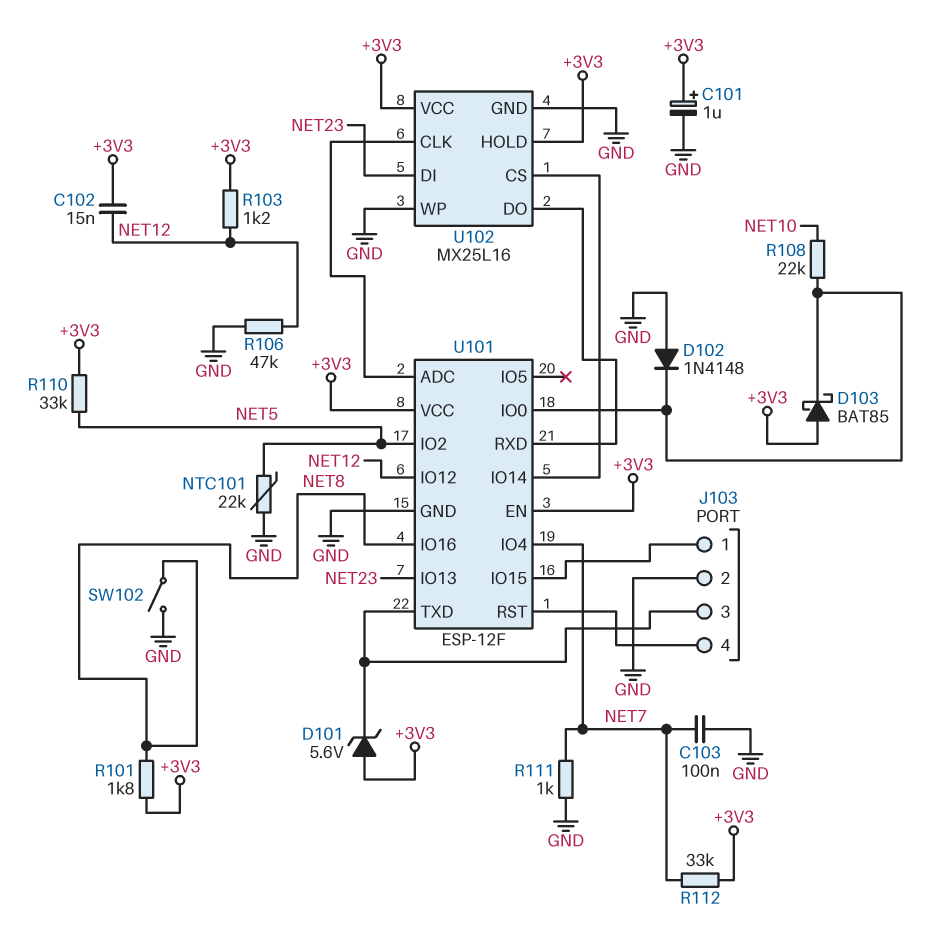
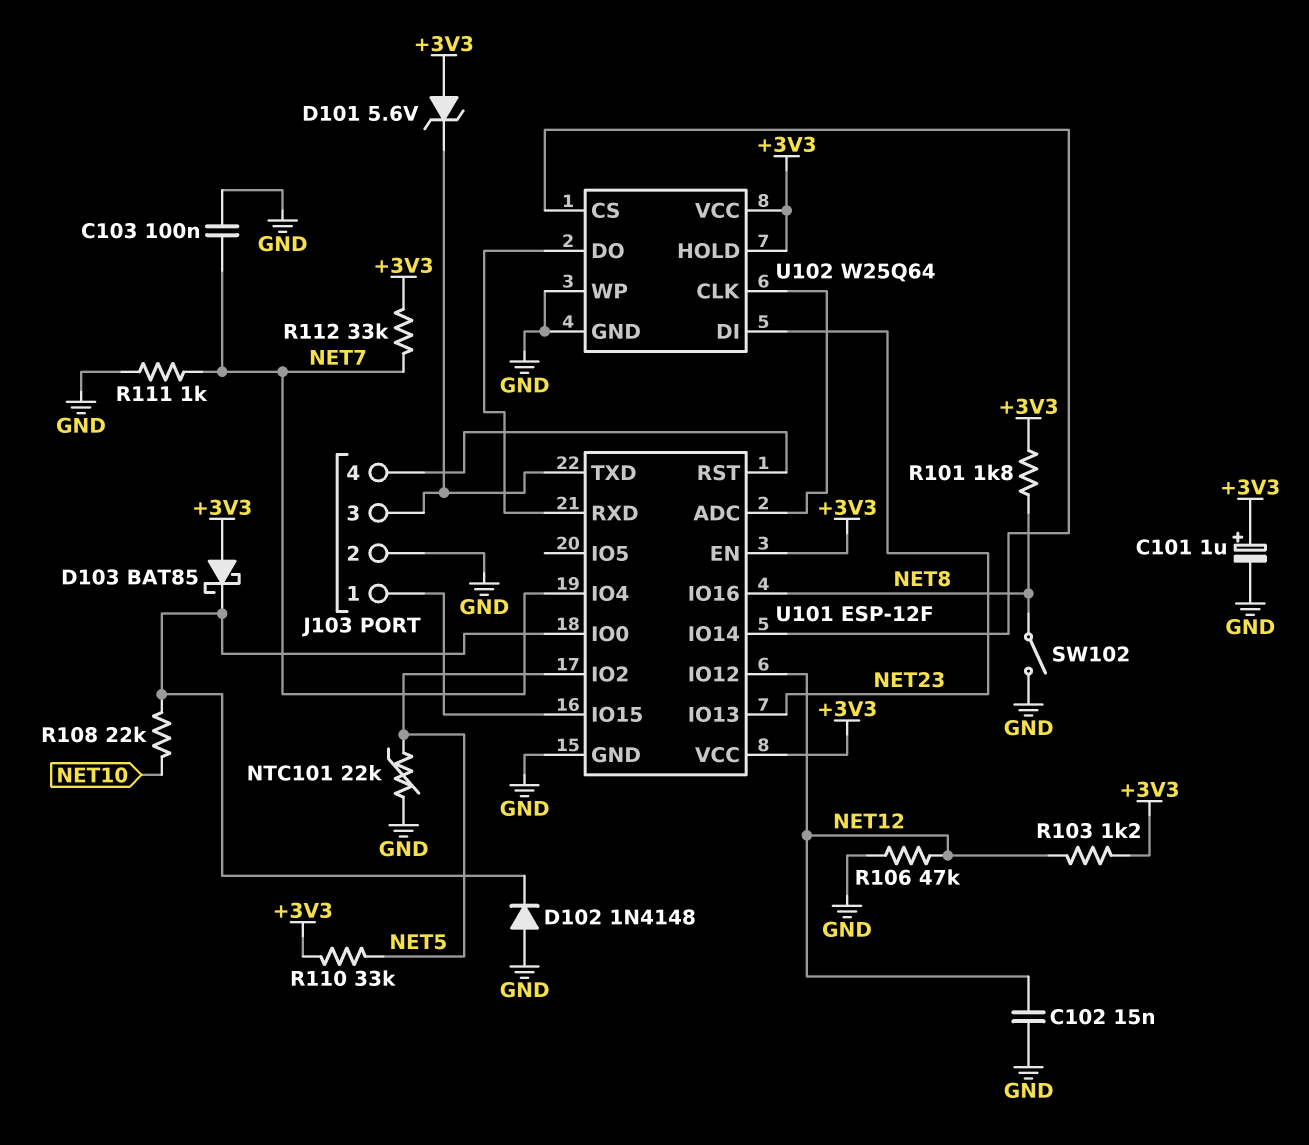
C102: 15nF (+3V3, NET12) -> 15nF (GND, NET12)
U102: MX25L16 -> W25Q64

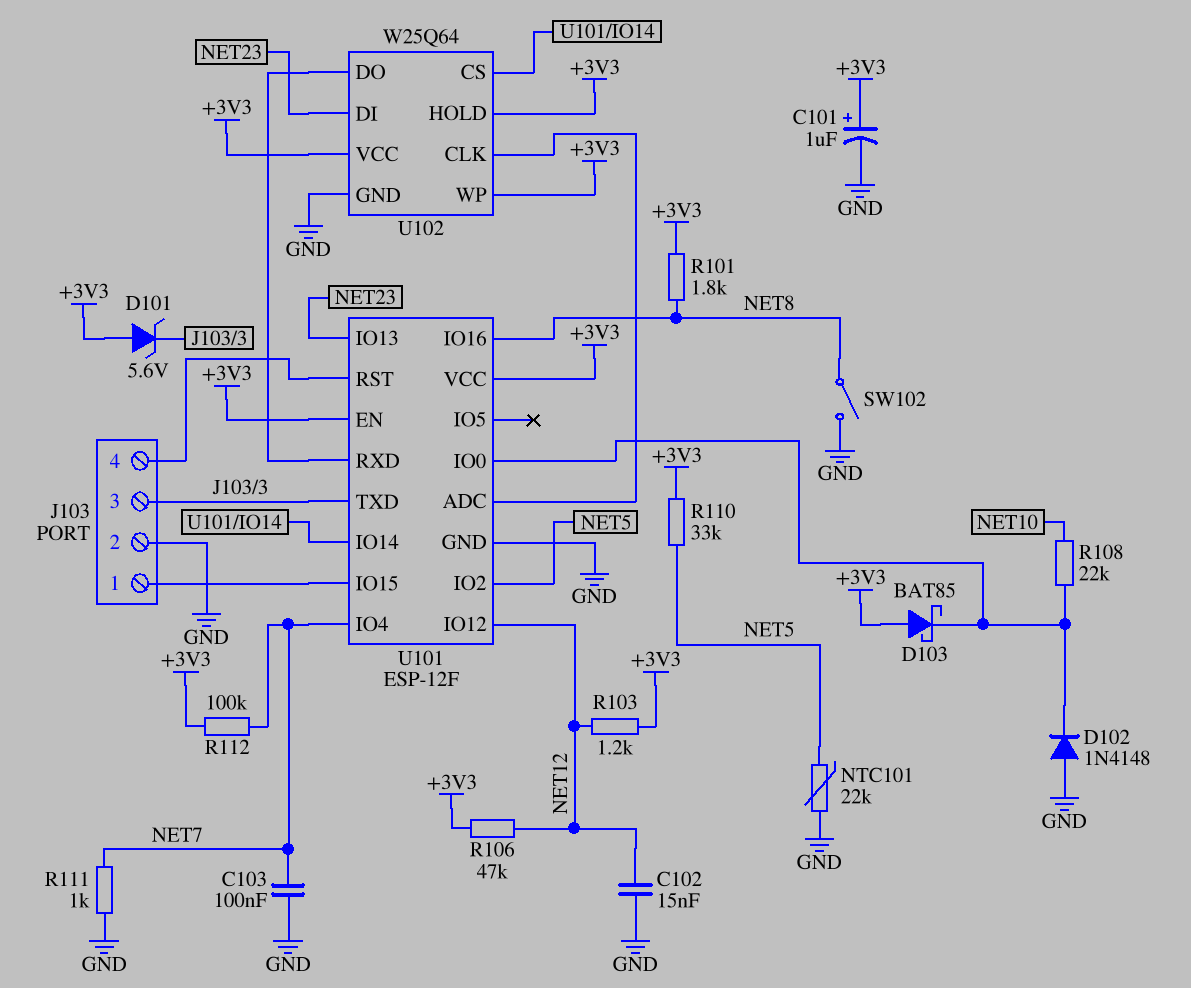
R106: 47k (GND, NET12) -> 47k (+3V3, NET12)
R112: 33k (+3V3, NET7) -> 100k (+3V3, NET7)
U102 pin WP: GND -> +3V3

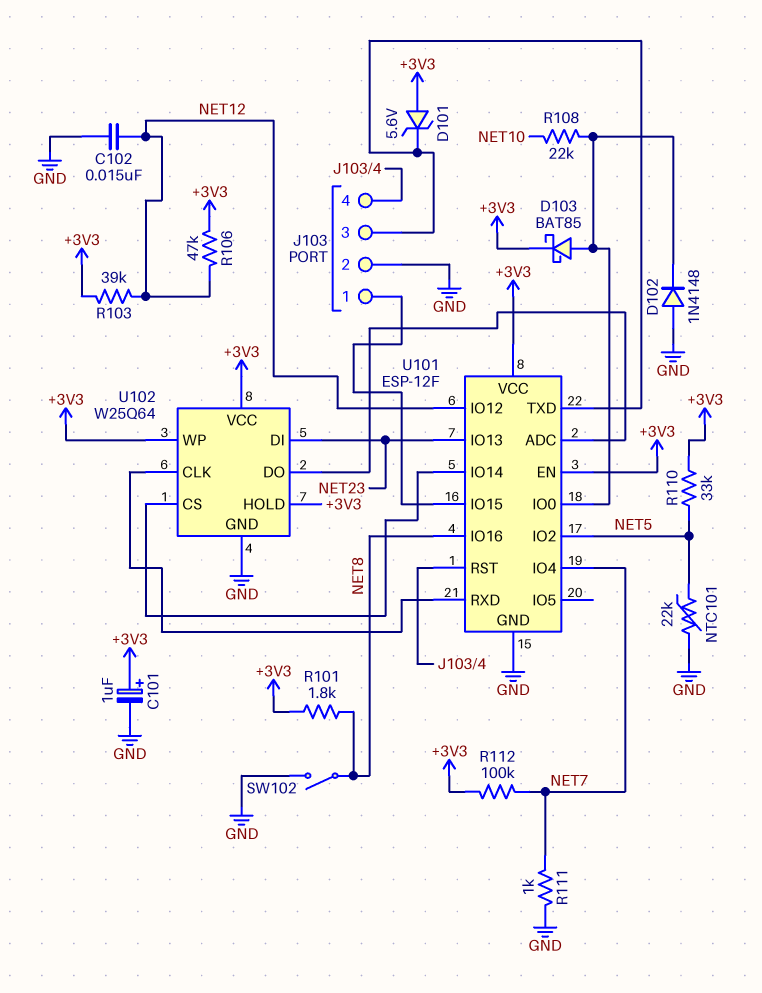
C103: 100nF (GND, NET7) -> none
D103: schottky BAT85 (A +3V3, K U101/IO0) -> schottky BAT85 (A U101/IO0, K +3V3)
R103: 1.2k (+3V3, NET12) -> 39k (+3V3, NET12)
U102 pin CLK: U101/ADC -> U101/RXD
U102 pin DO: U101/RXD -> U101/ADC

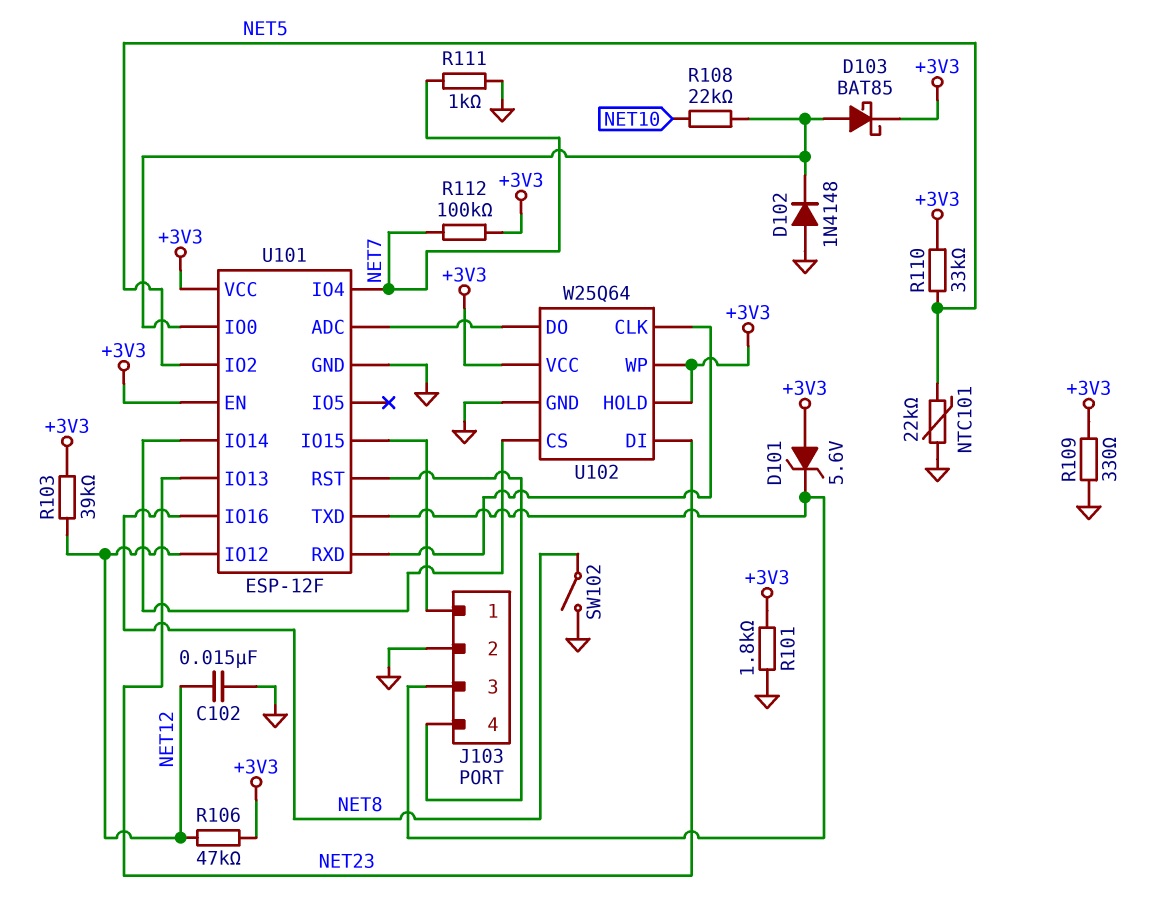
C101: 1uF (plus +3V3, minus GND) -> none
R101: 1.8k (+3V3, NET8) -> 1.8k (+3V3, GND)
R109: none -> 330 (+3V3, GND)

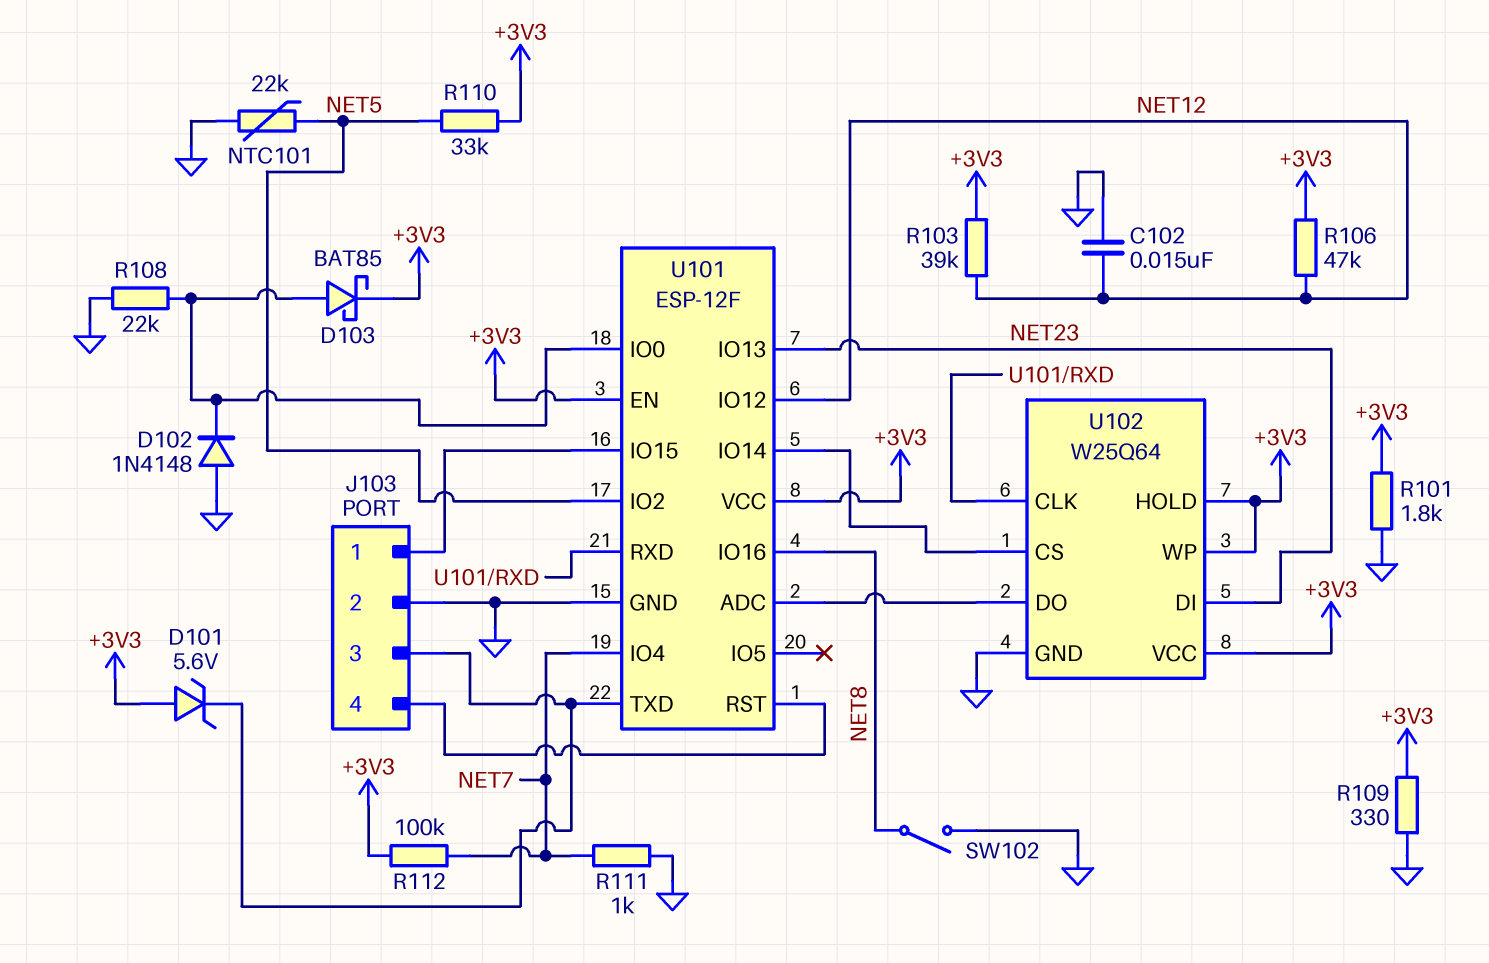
R108: 22k (NET10, U101/IO0) -> 22k (GND, U101/IO0)

